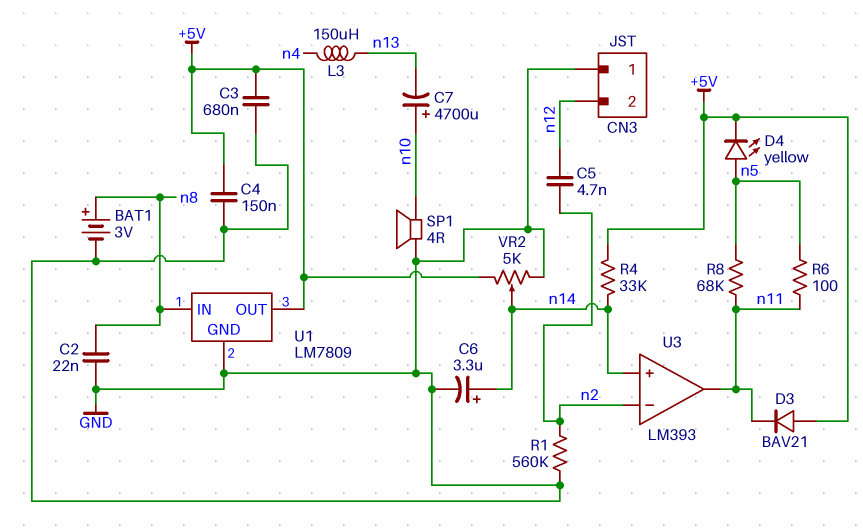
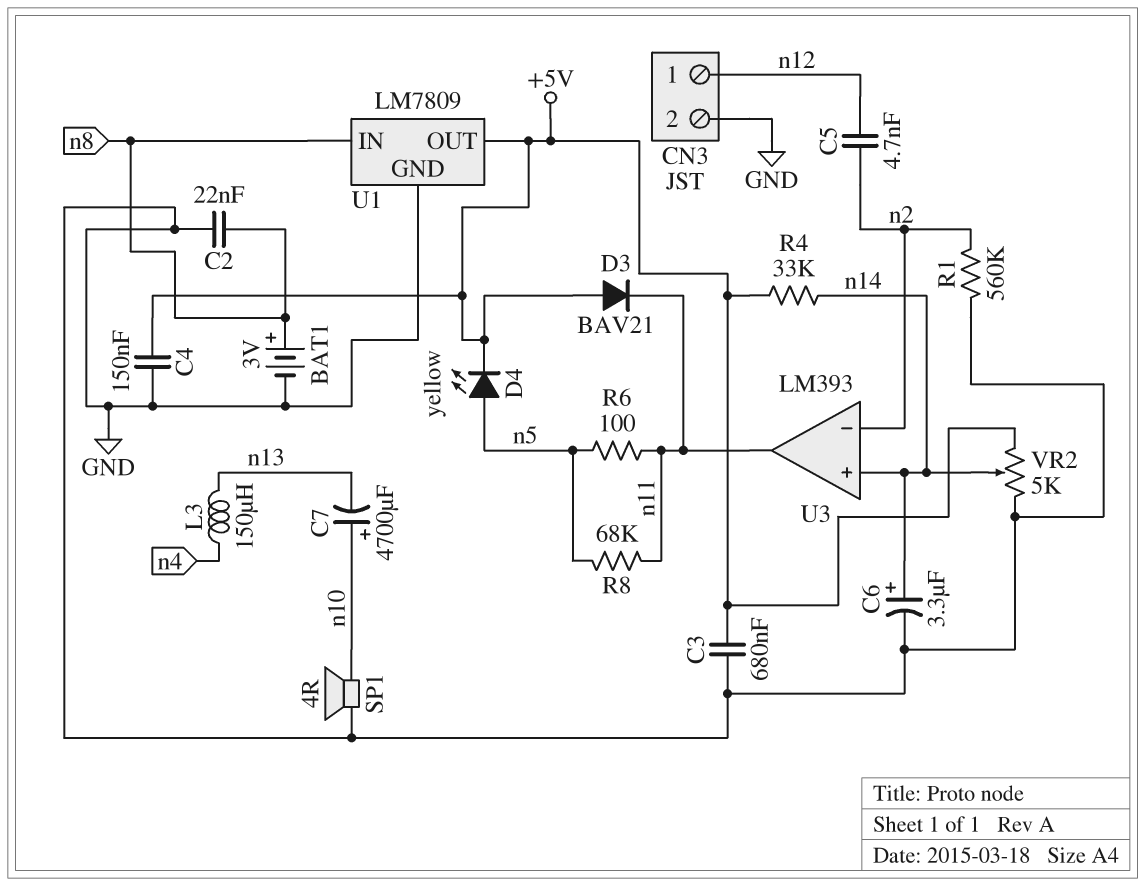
CN3 pin 1: GND -> n12
CN3 pin 2: n12 -> GND

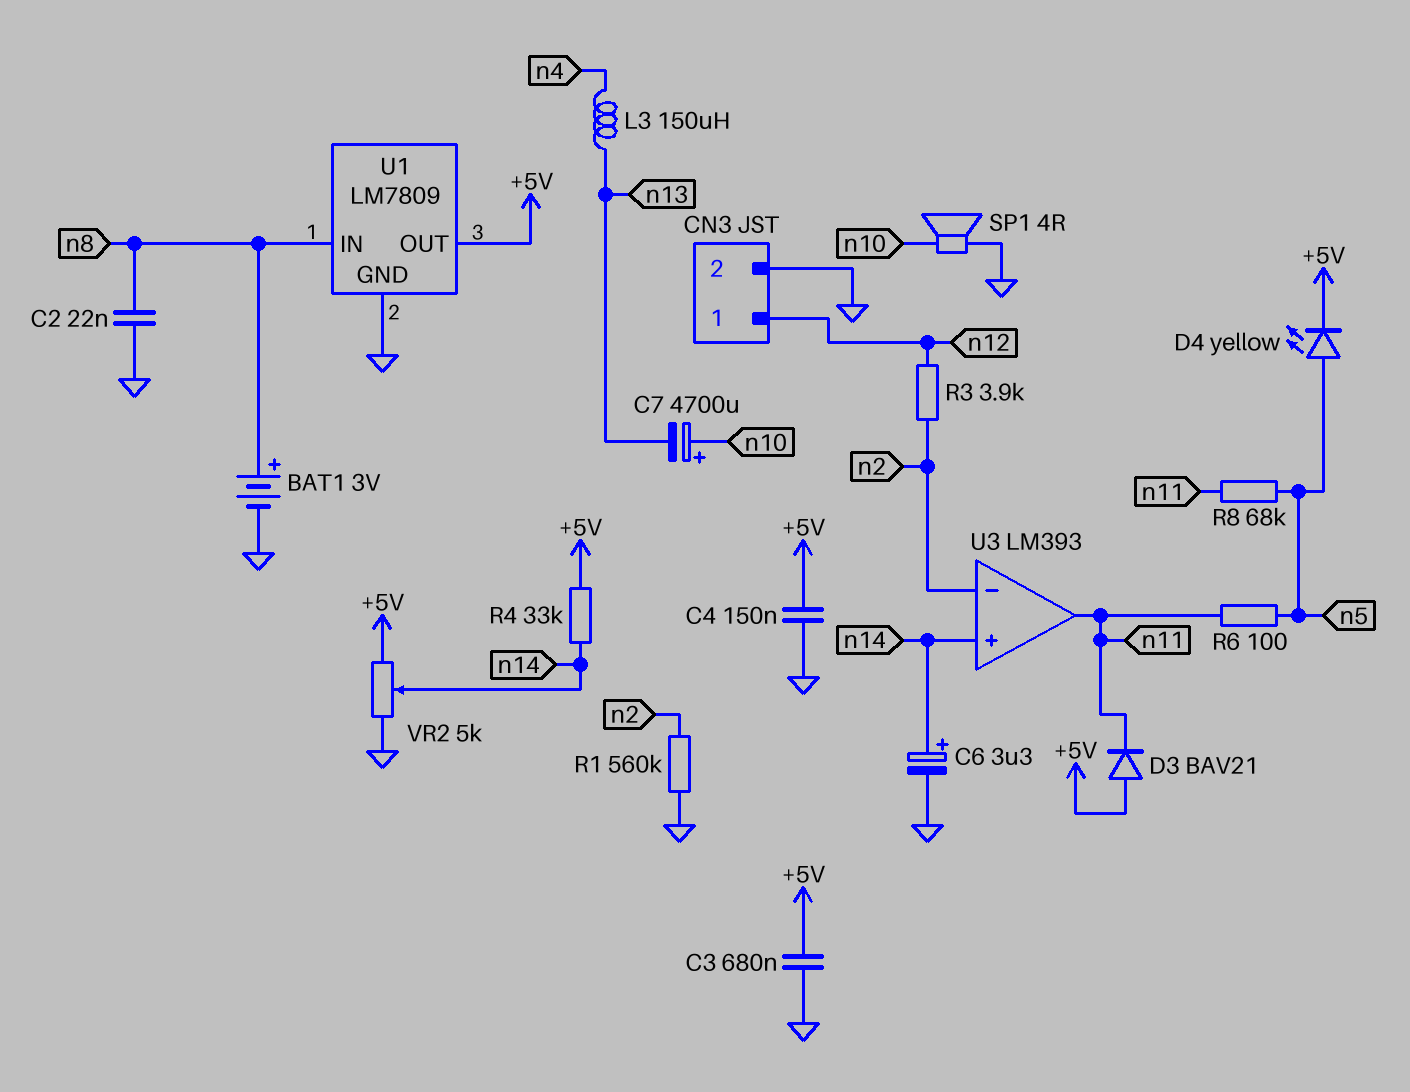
C5: 4.7nF (n2, n12) -> none
R3: none -> 3.9k (n2, n12)

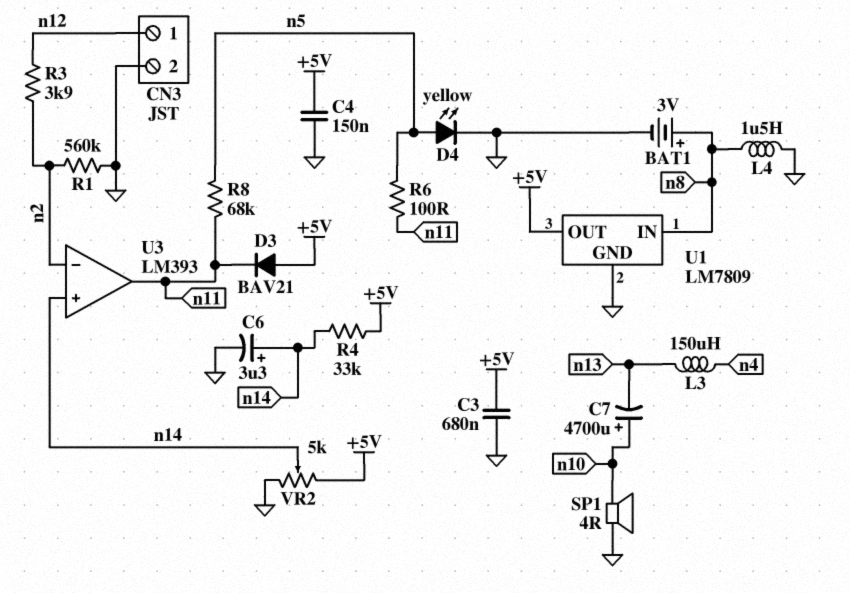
C2: 22nF (GND, n8) -> none
D4: LED yellow (A n5, K +5V) -> LED yellow (A n5, K GND)
L4: none -> 1.5uH (GND, n8)

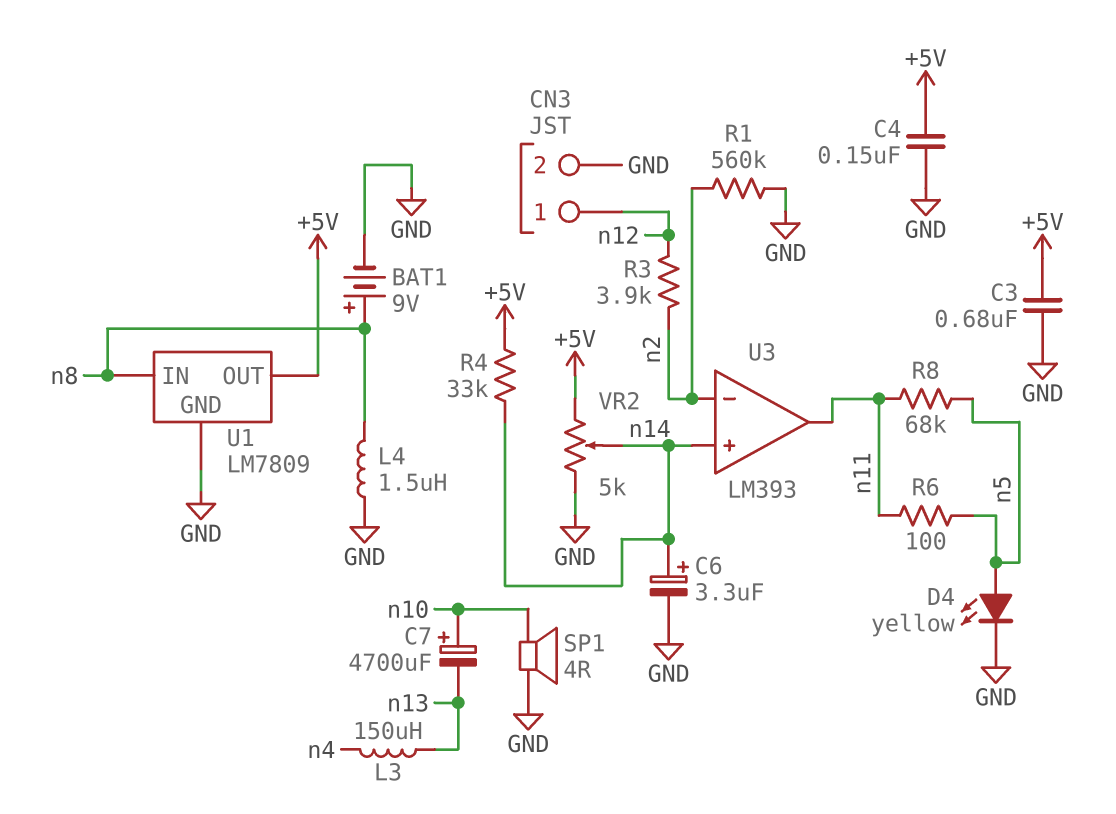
BAT1: 3V (plus n8, minus GND) -> 9V (plus n8, minus GND)
D3: diode BAV21 (A +5V, K n11) -> none

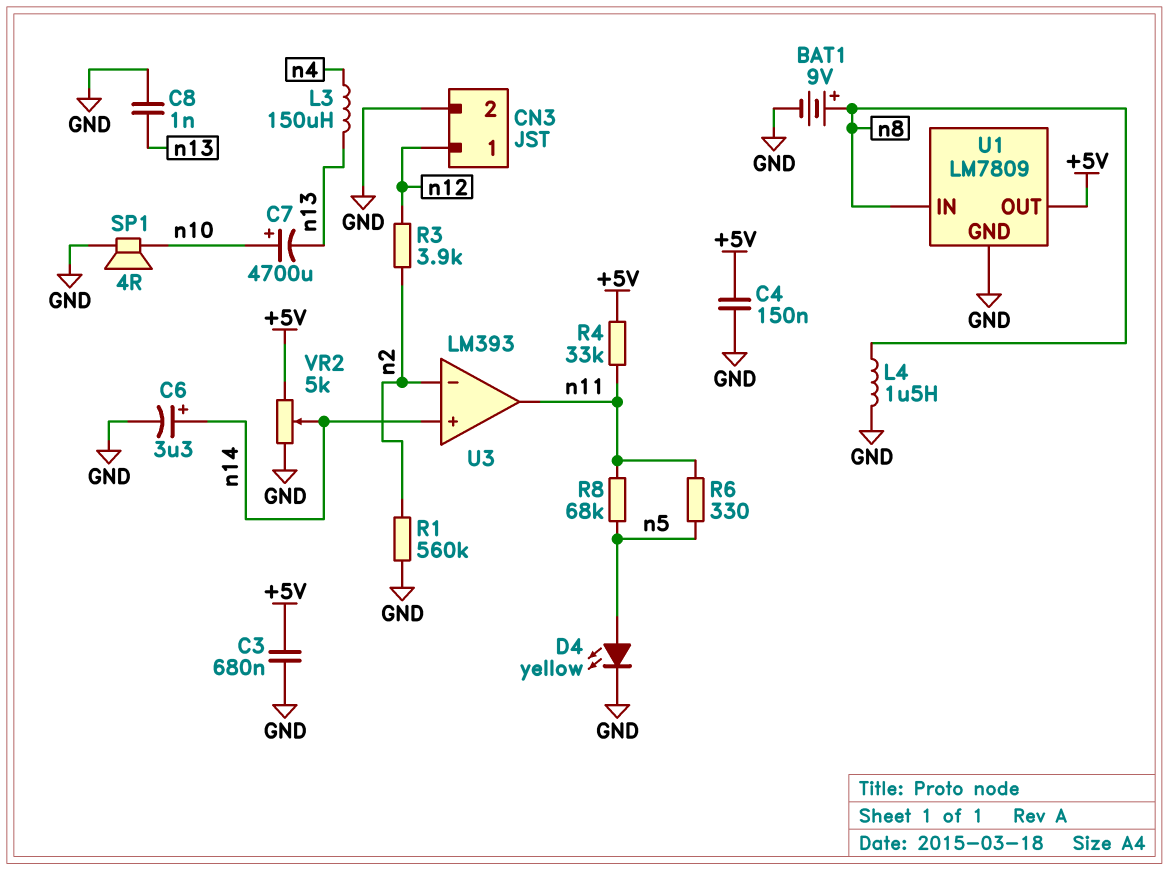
C8: none -> 1nF (GND, n13)
R4: 33k (+5V, n14) -> 33k (+5V, n11)
R6: 100 (n5, n11) -> 330 (n5, n11)

